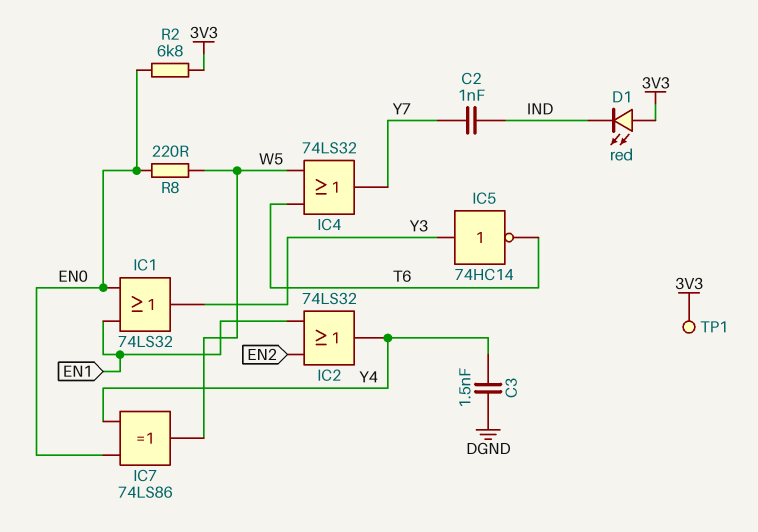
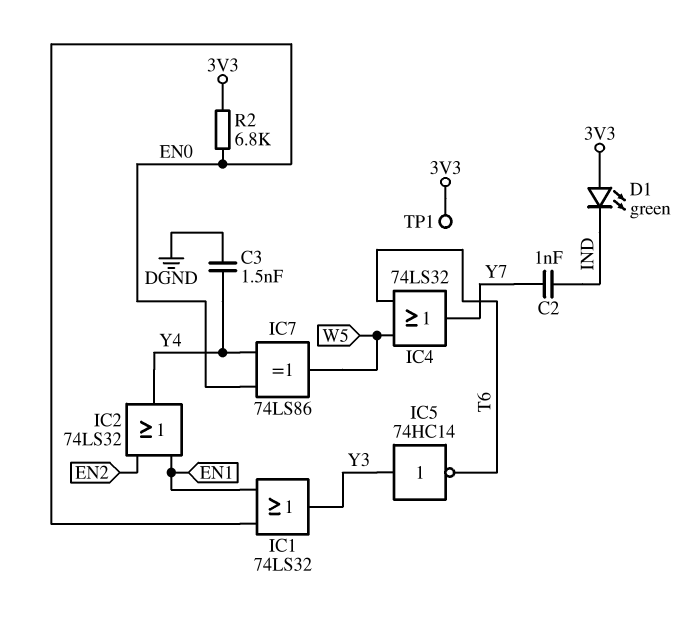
D1: LED red (A 3V3, K IND) -> LED green (A 3V3, K IND)
R8: 220 (EN0, W5) -> none

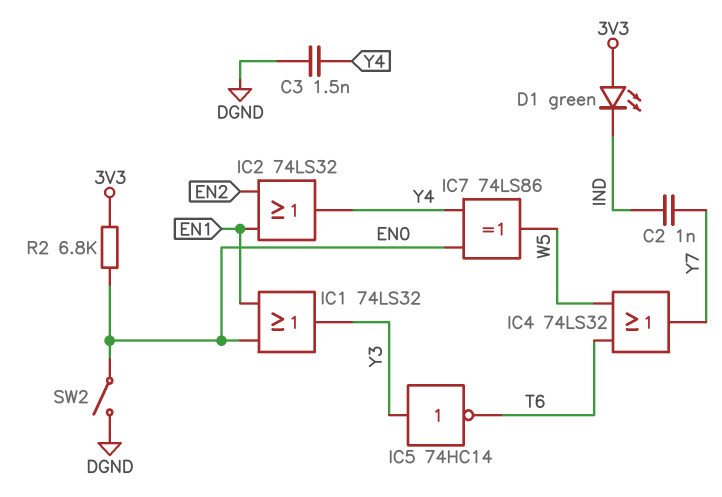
SW2: none -> switch (DGND, EN0)
TP1: test point (3V3) -> none

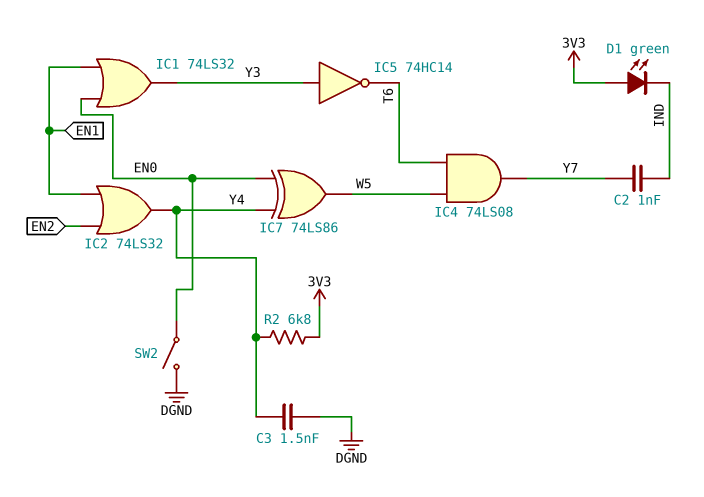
IC4: OR 74LS32 (in T6, in W5, out Y7) -> AND 74LS08 (in T6, in W5, out Y7)
R2: 6.8k (3V3, EN0) -> 6.8k (3V3, Y4)

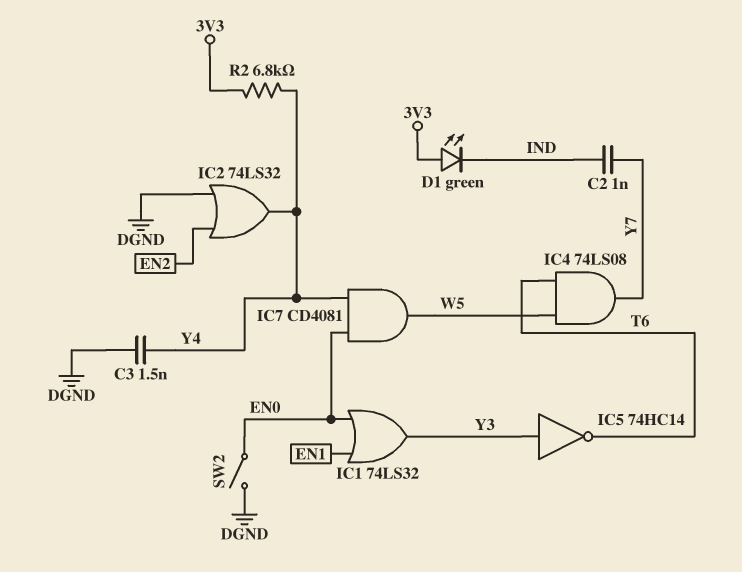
IC2: OR 74LS32 (in EN1, in EN2, out Y4) -> OR 74LS32 (in DGND, in EN2, out Y4)
IC7: XOR 74LS86 (in EN0, in Y4, out W5) -> AND CD4081 (in EN0, in Y4, out W5)

